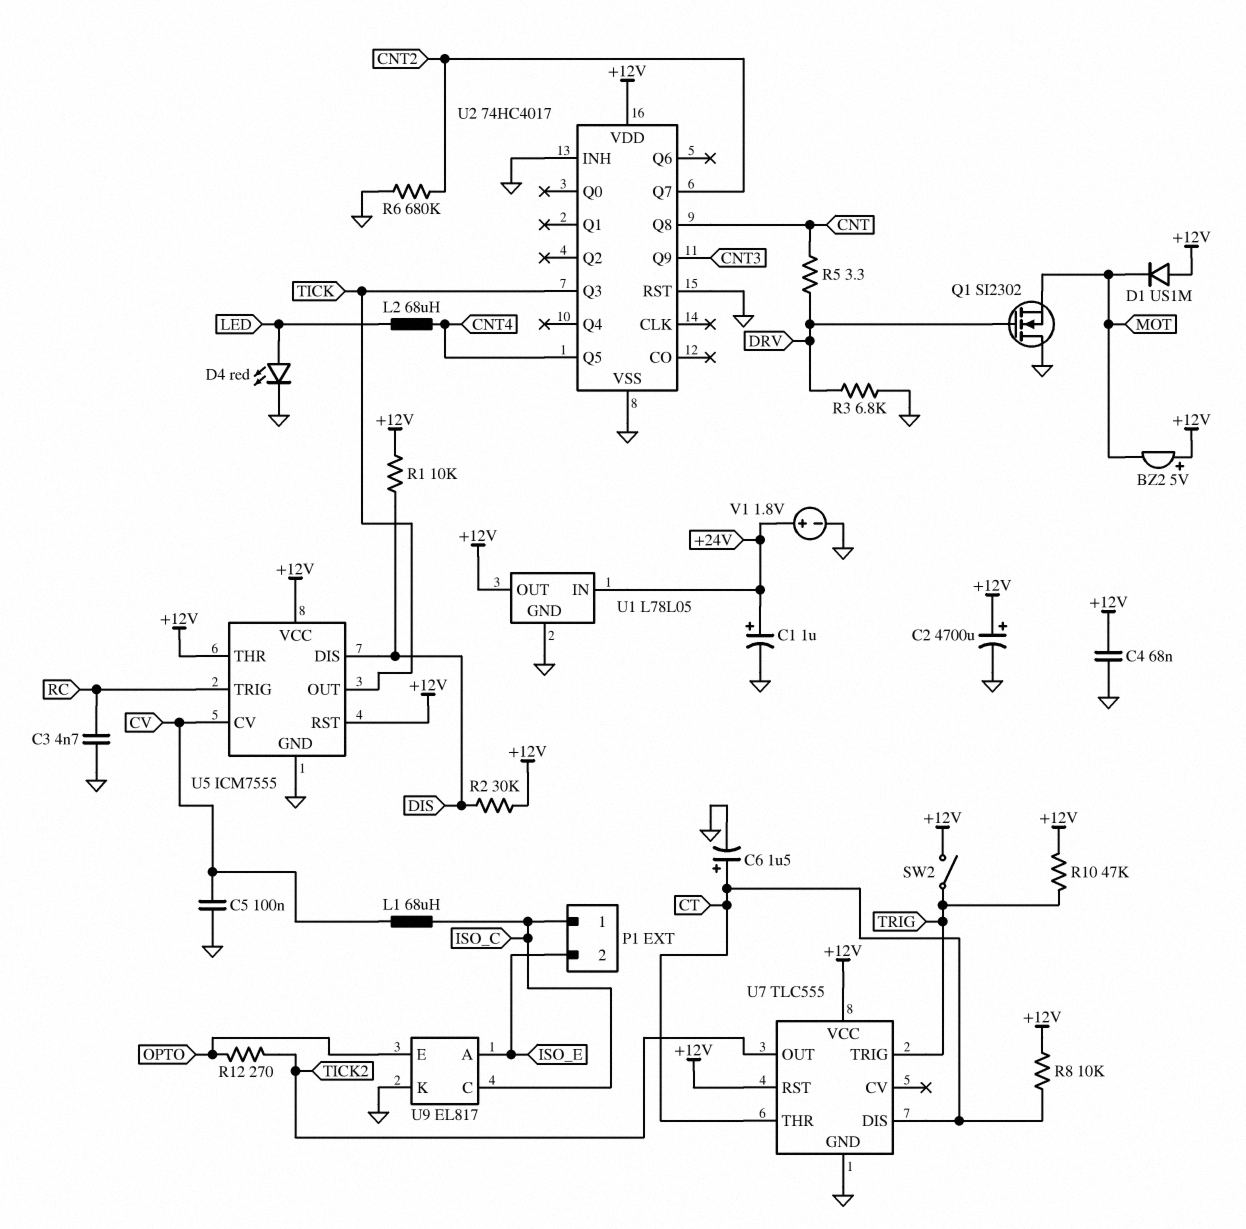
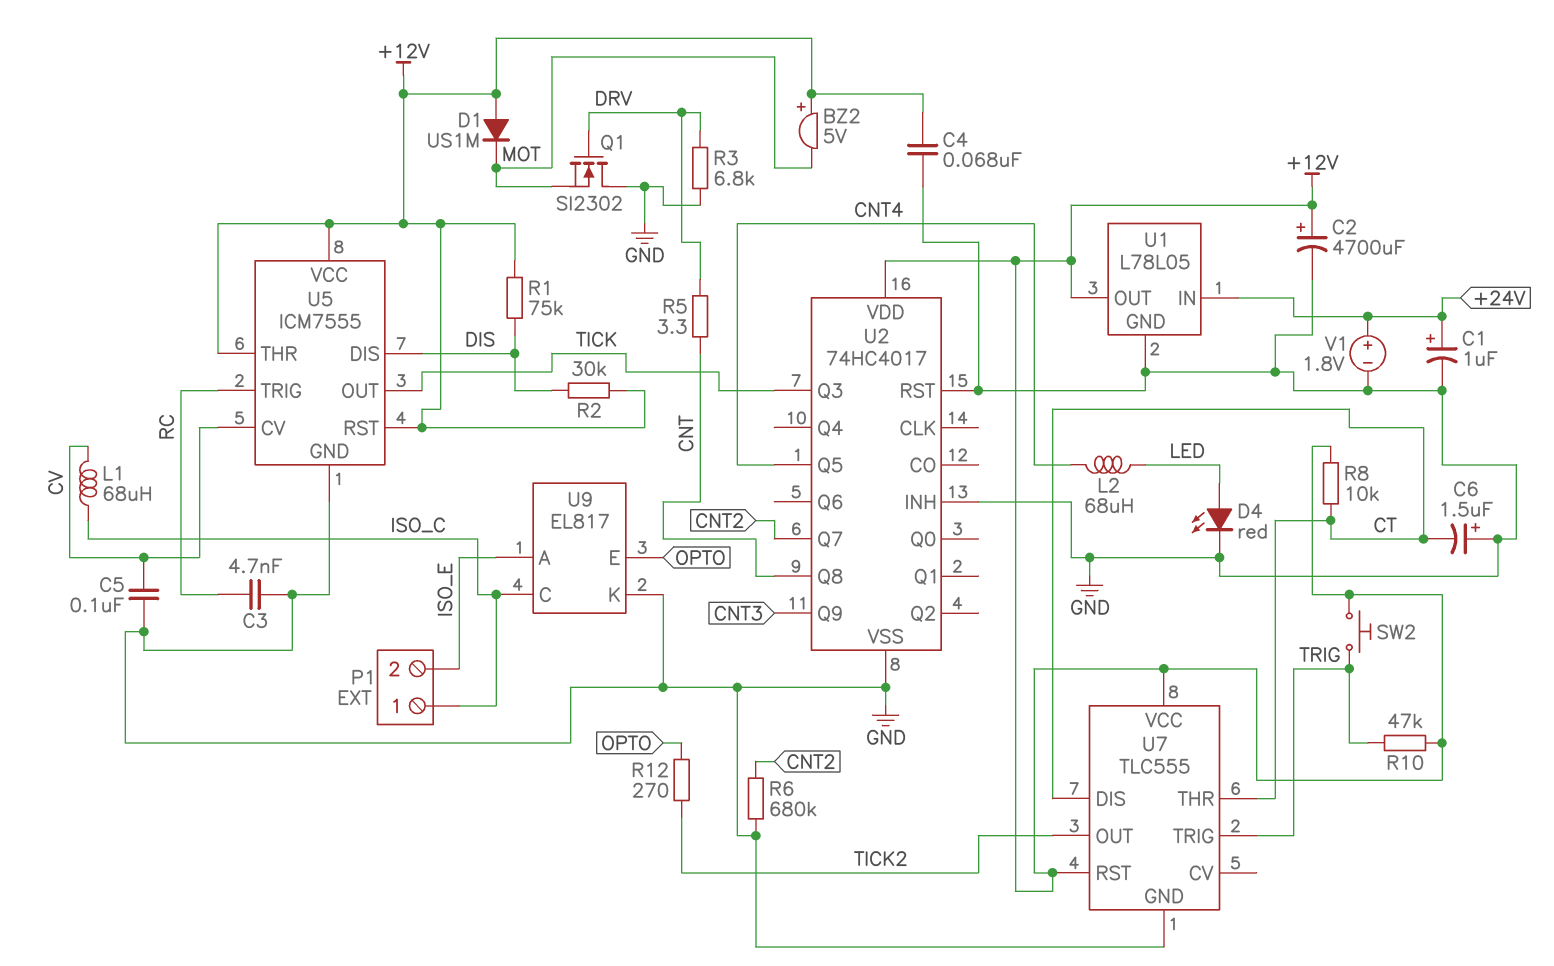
C6: 1.5uF (plus CT, minus GND) -> 1.5uF (plus GND, minus CT)
R1: 10k (+12V, DIS) -> 75k (+12V, DIS)
SW2: switch (+12V, TRIG) -> button (+12V, TRIG)

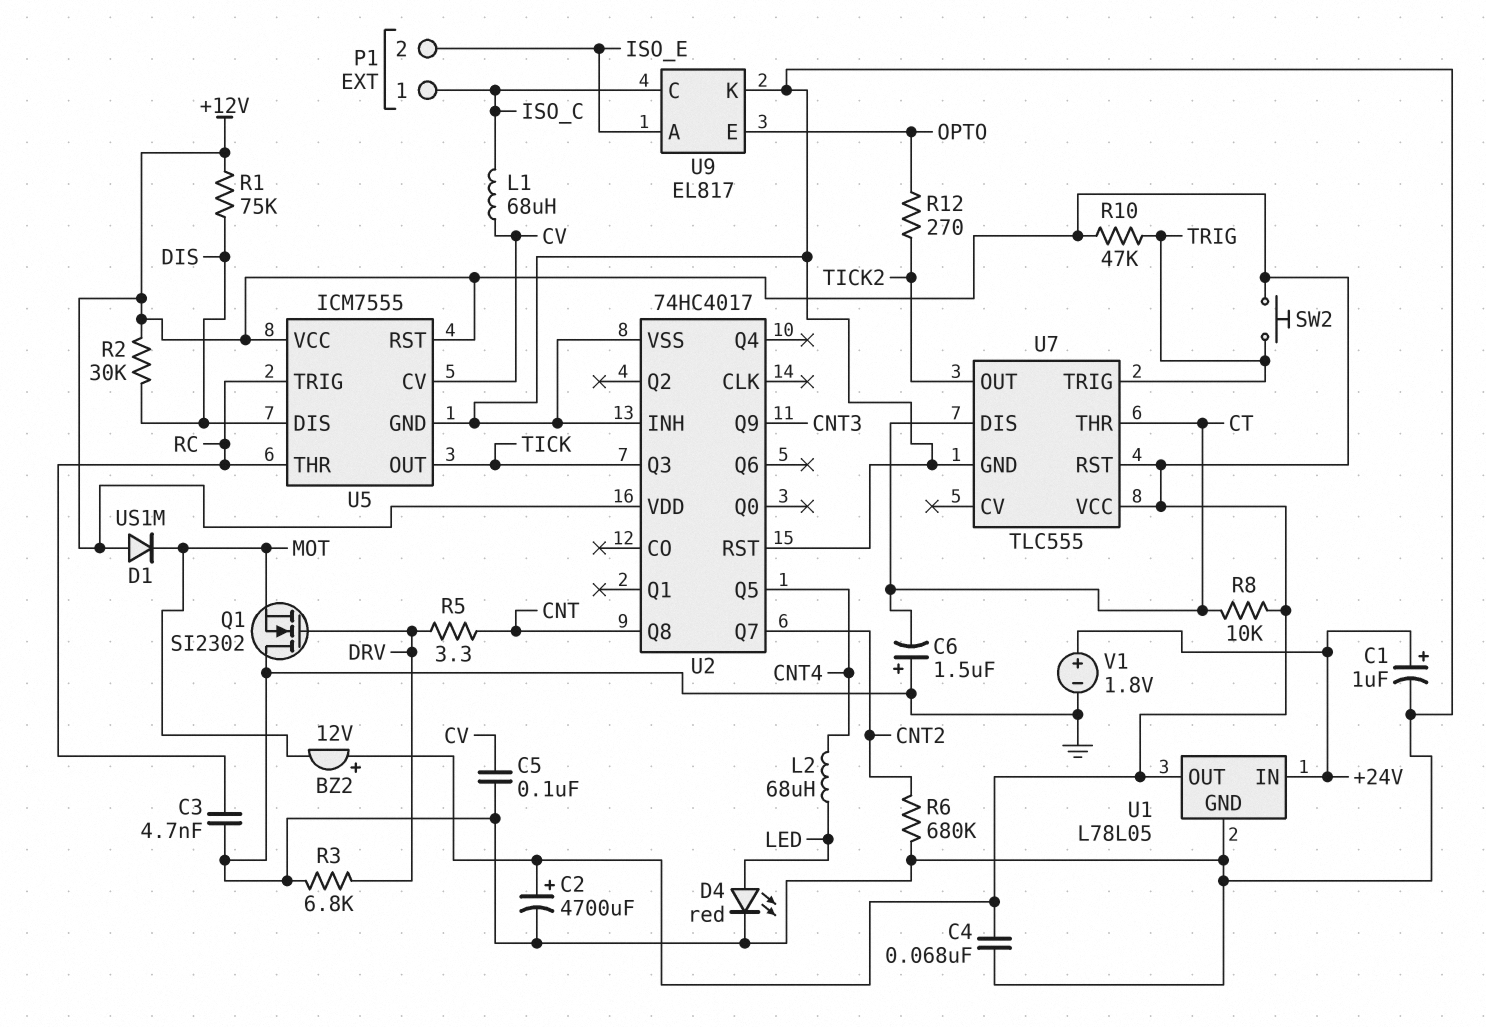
BZ2: buzzer 5V (plus +12V, minus MOT) -> buzzer 12V (plus +12V, minus MOT)
U5 pin THR: +12V -> RC

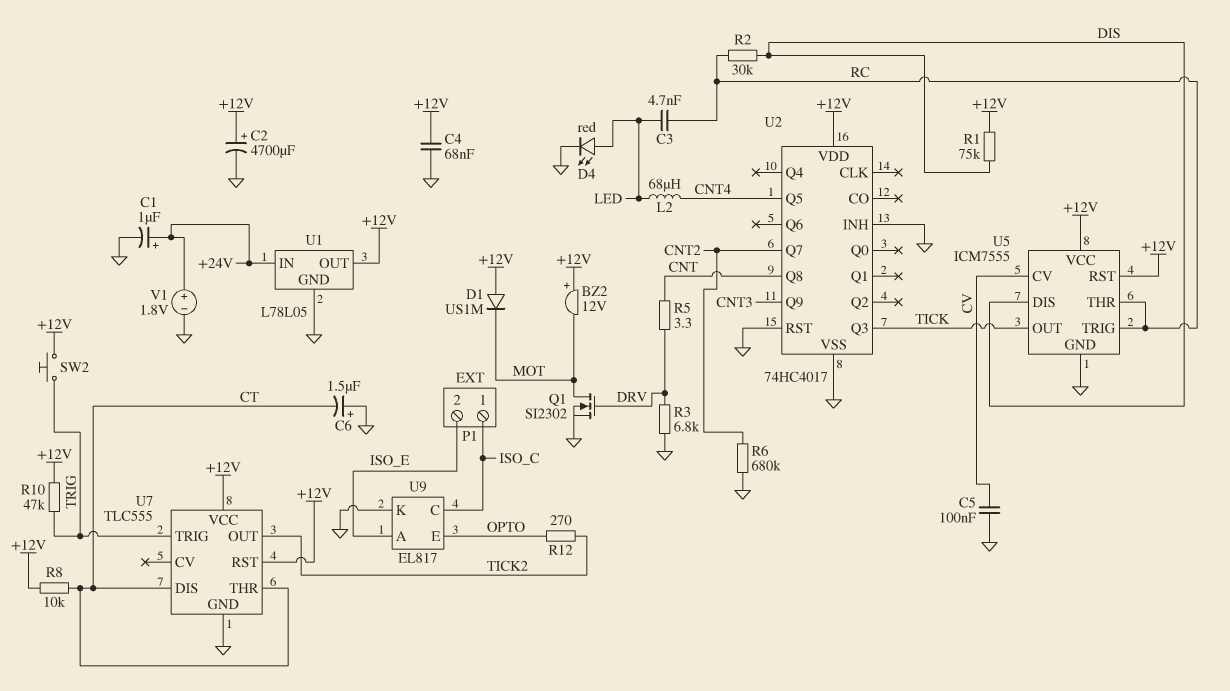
C3: 4.7nF (GND, RC) -> 4.7nF (LED, RC)
L1: 68uH (CV, ISO_C) -> none
Q1: NMOS SI2302 (G DRV, D GND, S MOT) -> NMOS SI2302 (G DRV, D MOT, S GND)
R2: 30k (+12V, DIS) -> 30k (DIS, RC)

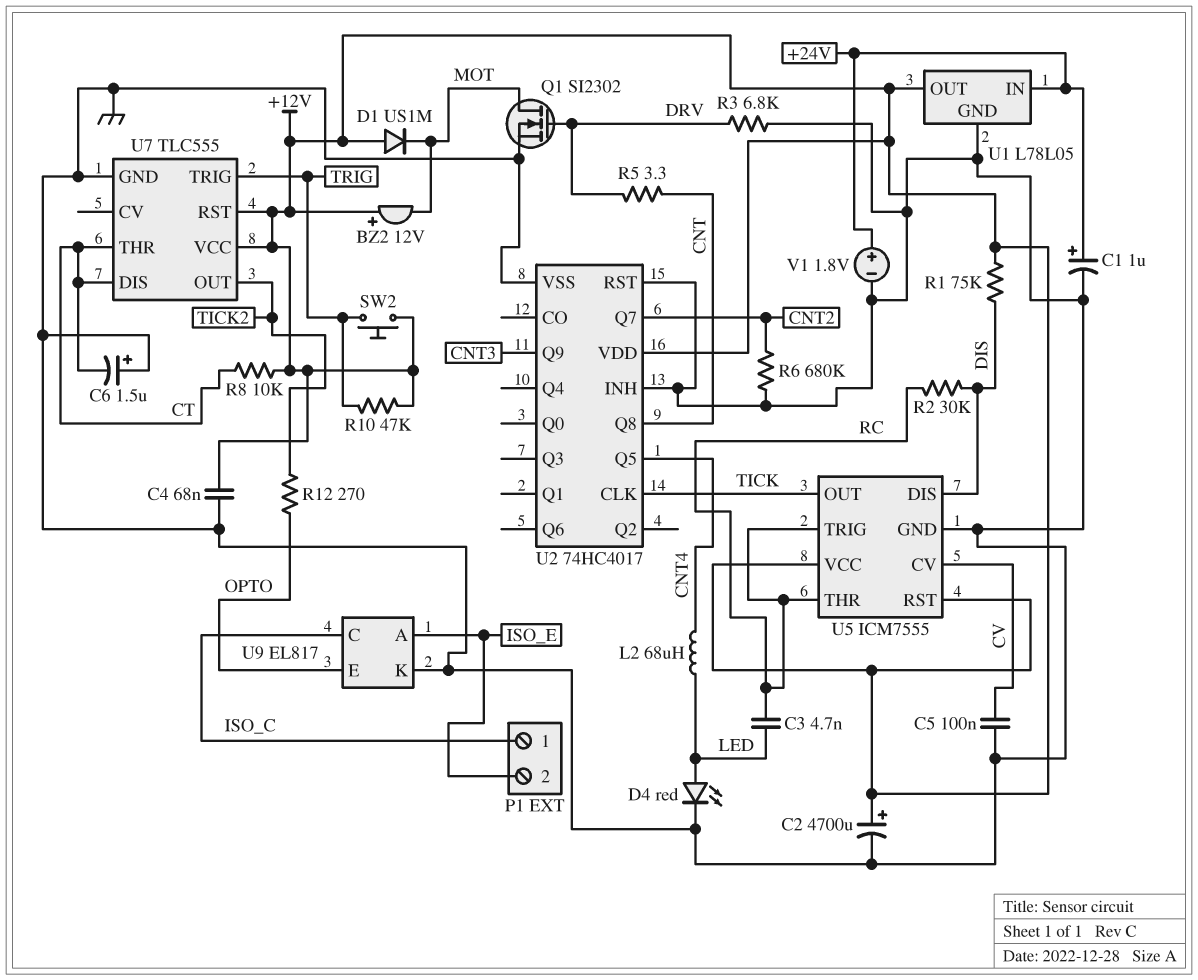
U2 pin CLK: none -> TICK
U2 pin Q3: TICK -> none

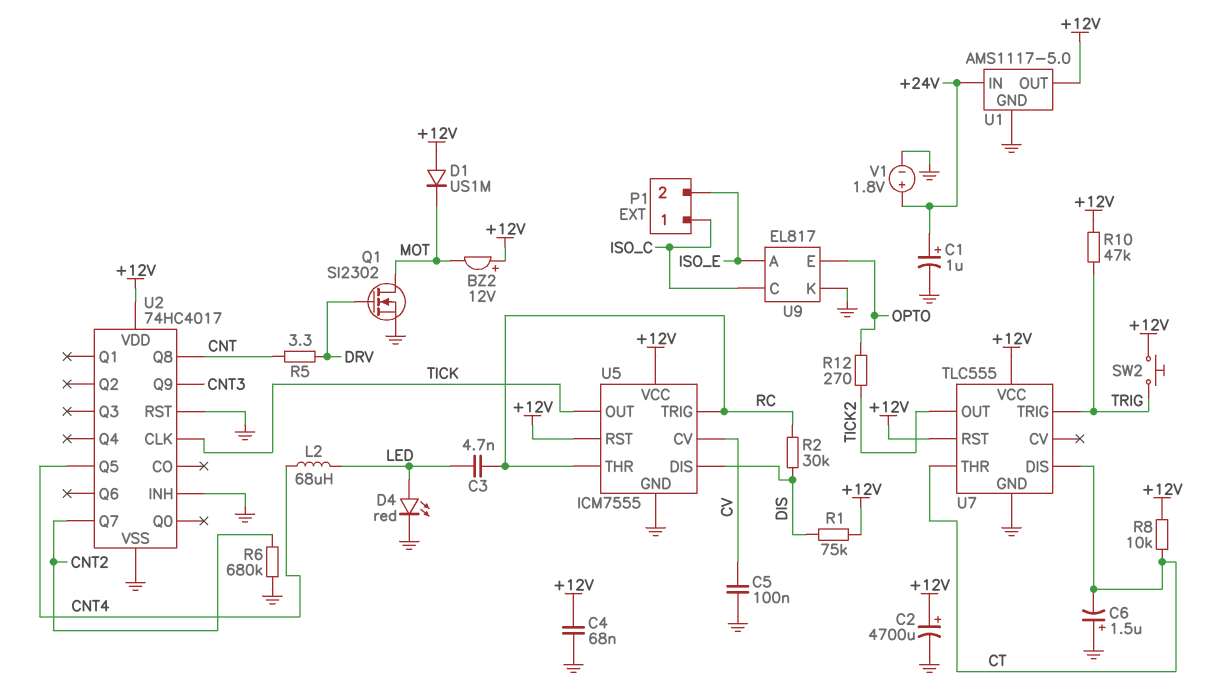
R3: 6.8k (DRV, GND) -> none
U1: L78L05 -> AMS1117-5.0

